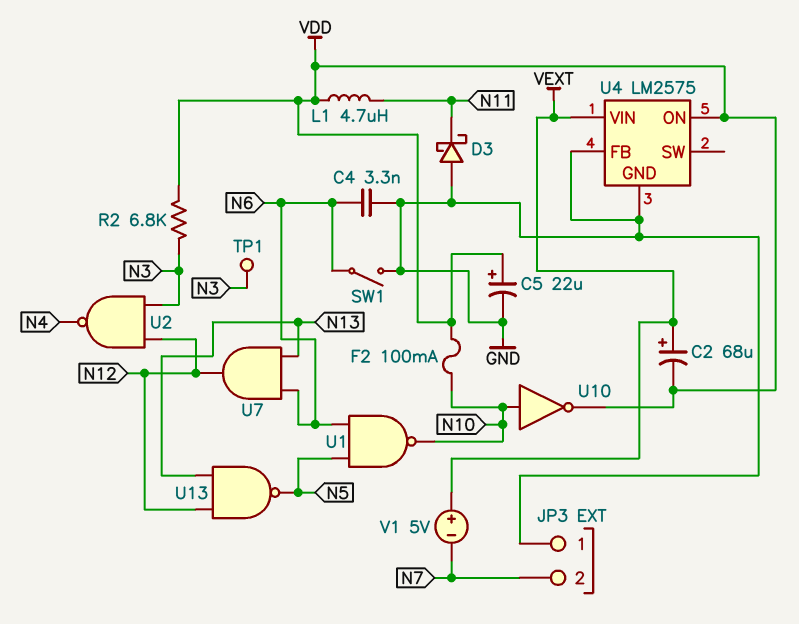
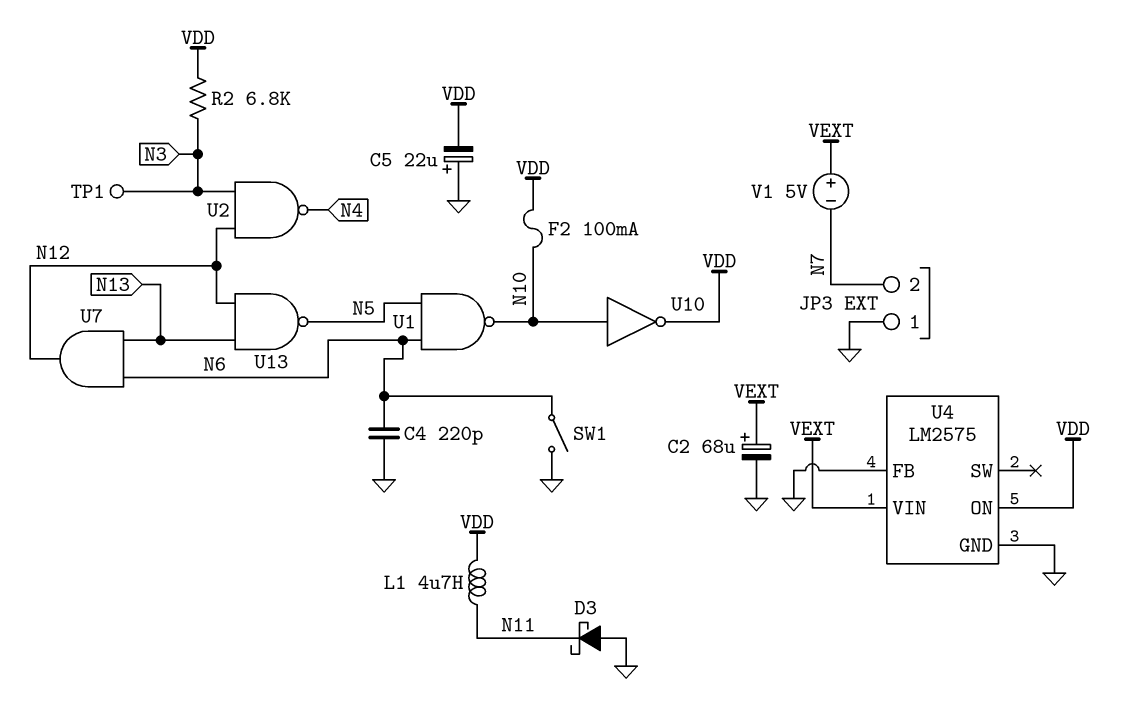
C2: 68uF (plus VEXT, minus VDD) -> 68uF (plus VEXT, minus GND)
C4: 3.3nF (GND, N6) -> 220pF (GND, N6)
C5: 22uF (plus VDD, minus GND) -> 22uF (plus GND, minus VDD)

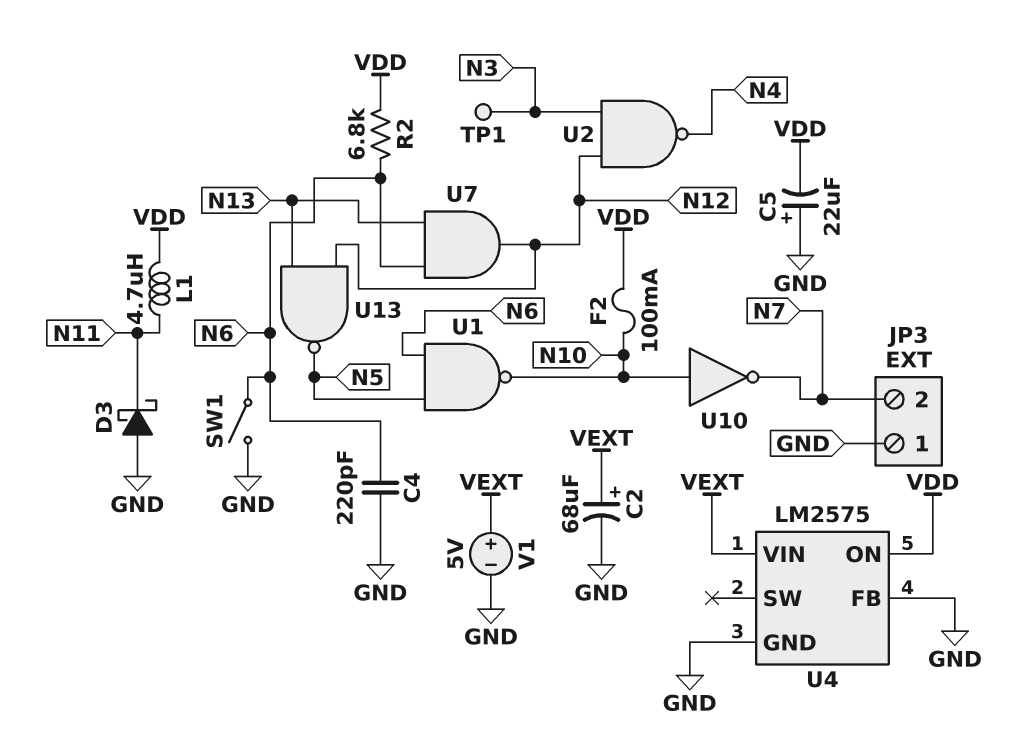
R2: 6.8k (N3, VDD) -> 6.8k (N6, VDD)
U10: NOT (in N10, out VDD) -> NOT (in N10, out N7)
V1: 5V (plus VEXT, minus N7) -> 5V (plus VEXT, minus GND)

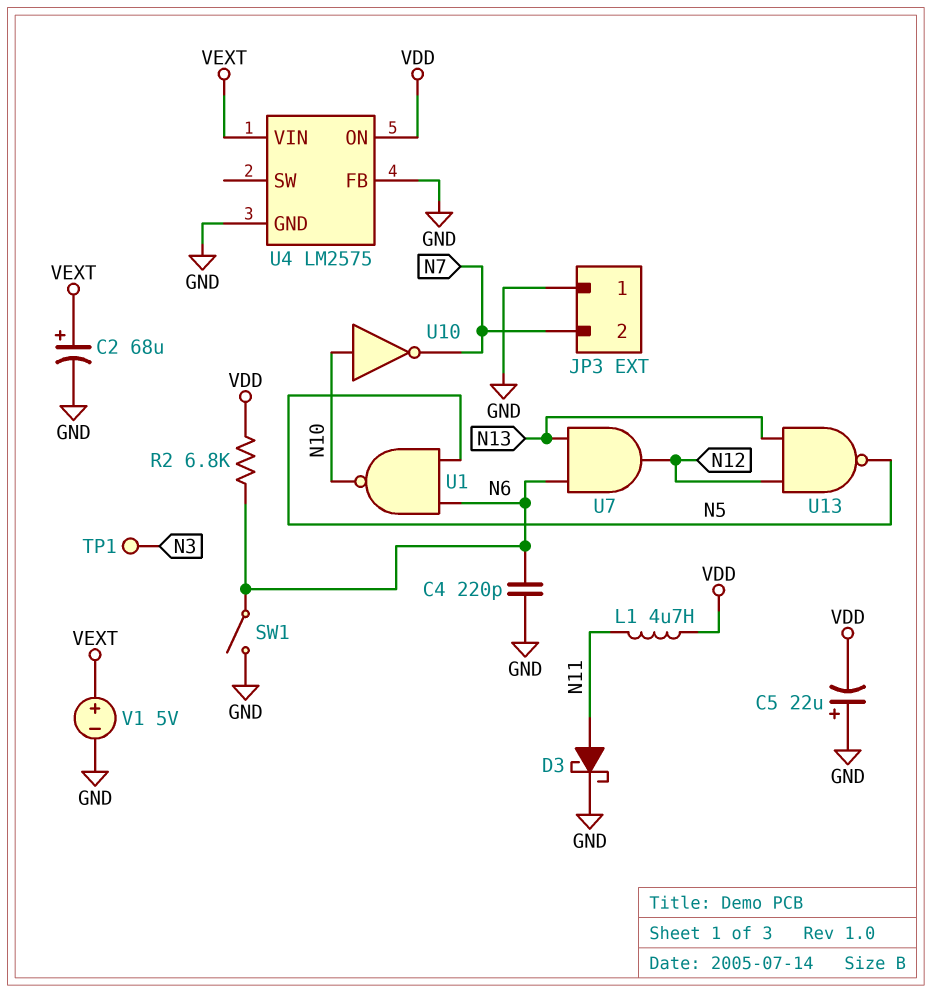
D3: schottky (A GND, K N11) -> schottky (A N11, K GND)
F2: 100mA (N10, VDD) -> none
U2: NAND (in N3, in N12, out N4) -> none

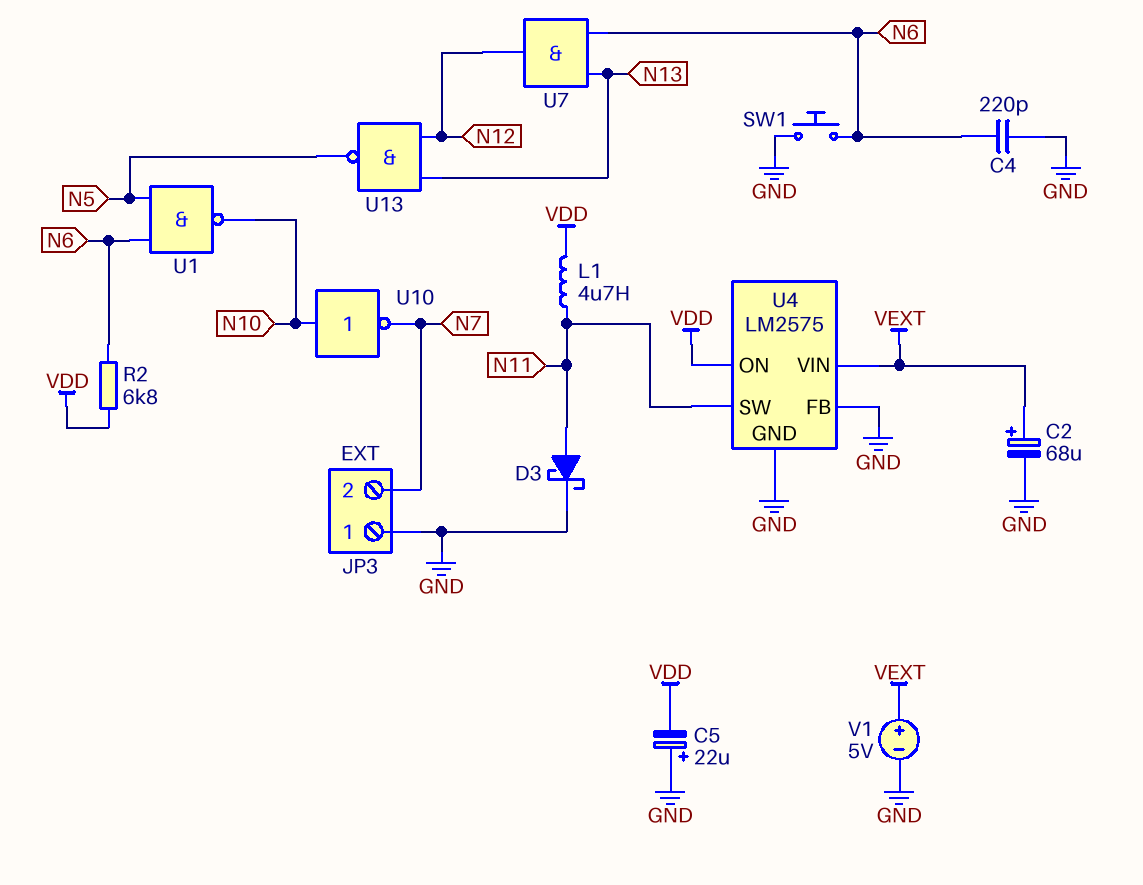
SW1: switch (GND, N6) -> button (GND, N6)
TP1: test point (N3) -> none
U4 pin SW: none -> N11

